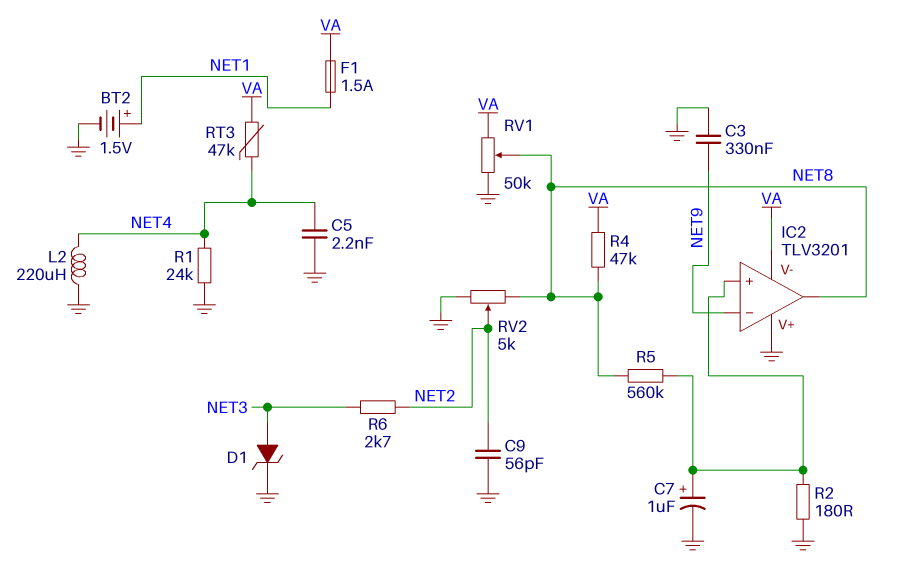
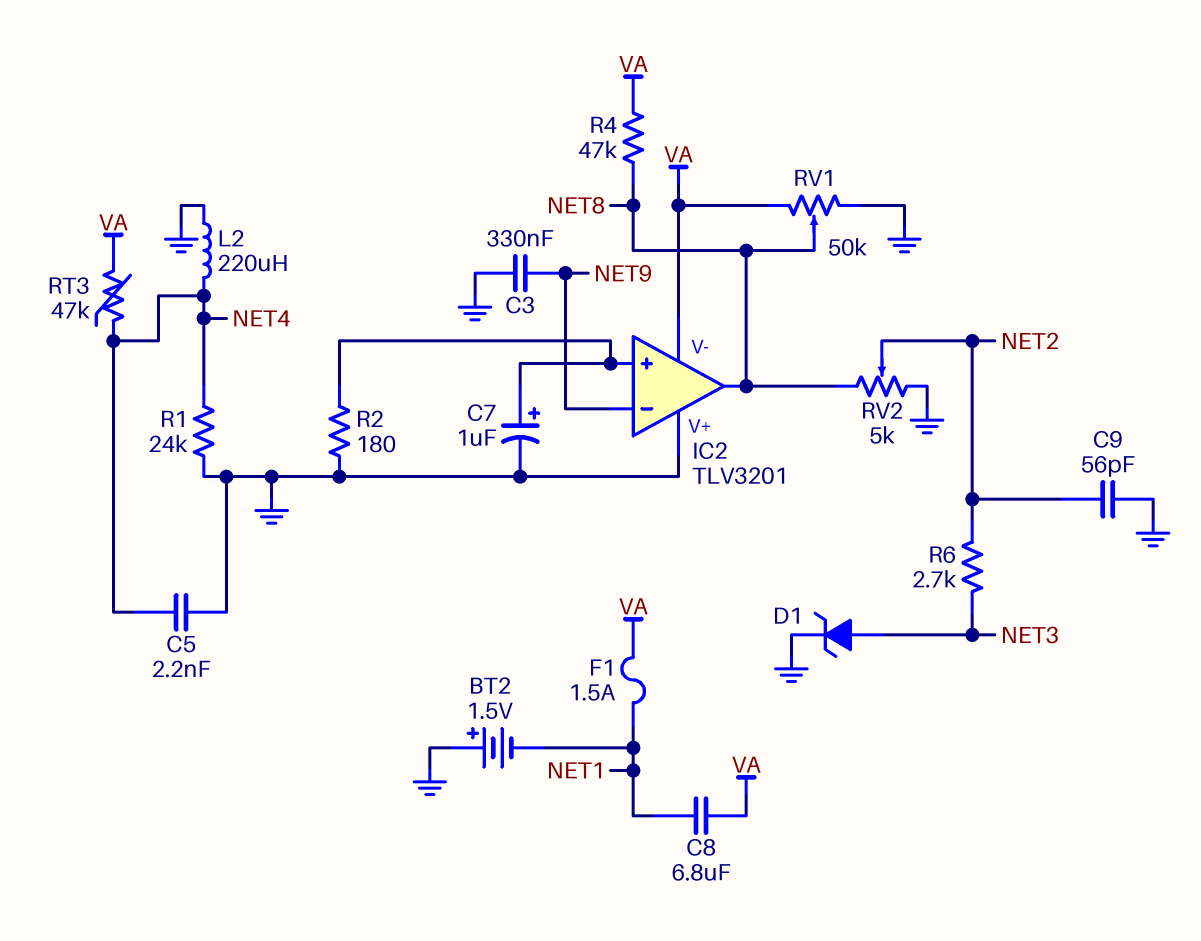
BT2: 1.5V (plus NET1, minus GND) -> 1.5V (plus GND, minus NET1)
C8: none -> 6.8uF (NET1, VA)
R5: 560k (IC2/in+, NET8) -> none

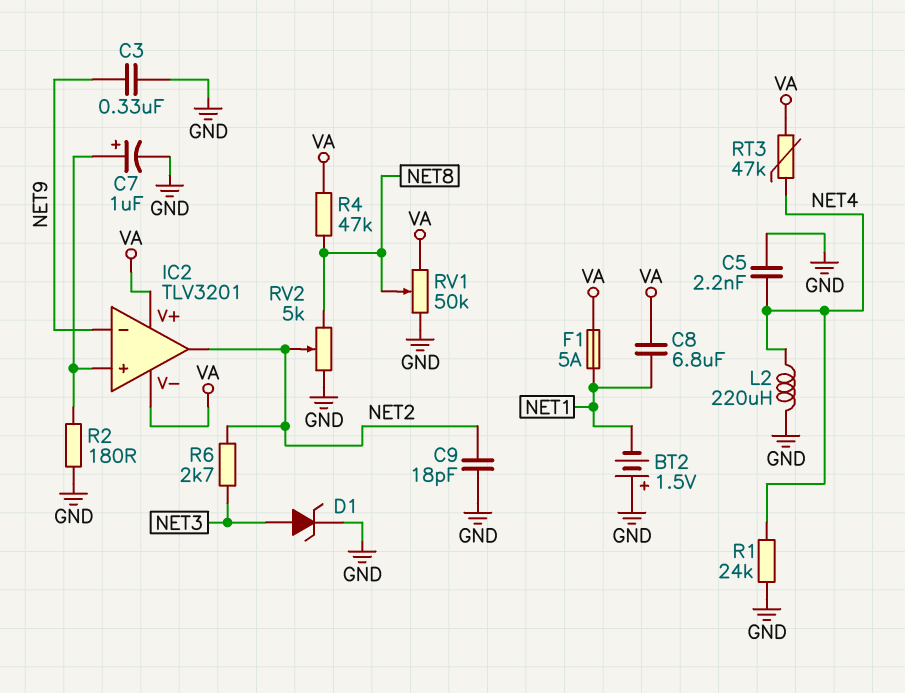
C9: 56pF (GND, NET2) -> 18pF (GND, NET2)
F1: 1.5A (NET1, VA) -> 5A (NET1, VA)
IC2 pin V+: GND -> VA
IC2 pin out: NET8 -> NET2

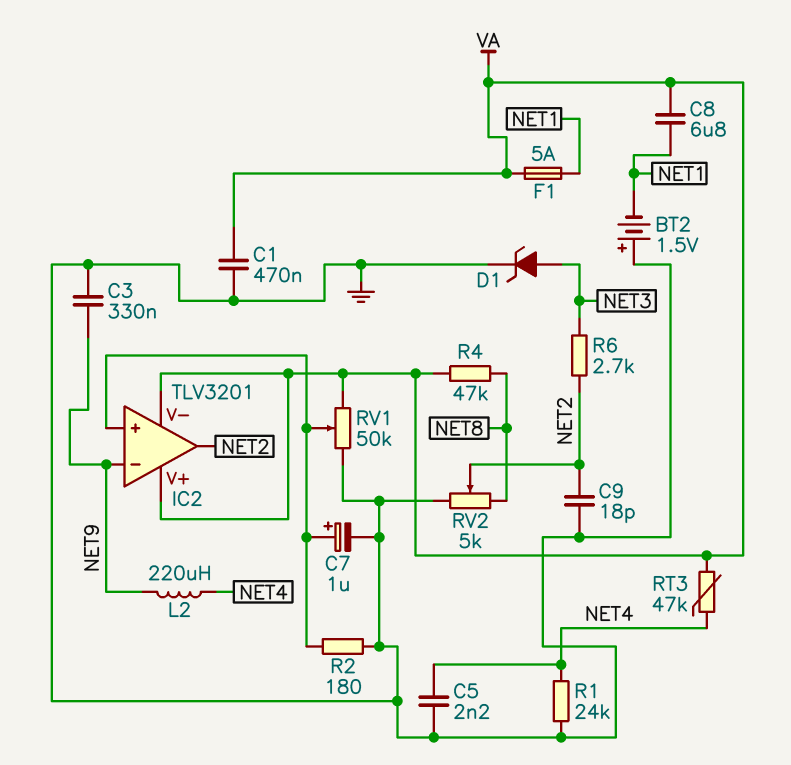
C1: none -> 470nF (GND, VA)
L2: 220uH (GND, NET4) -> 220uH (NET4, NET9)
RV1: 50k (GND, VA, wiper NET8) -> 50k (GND, VA, wiper IC2/in+)

